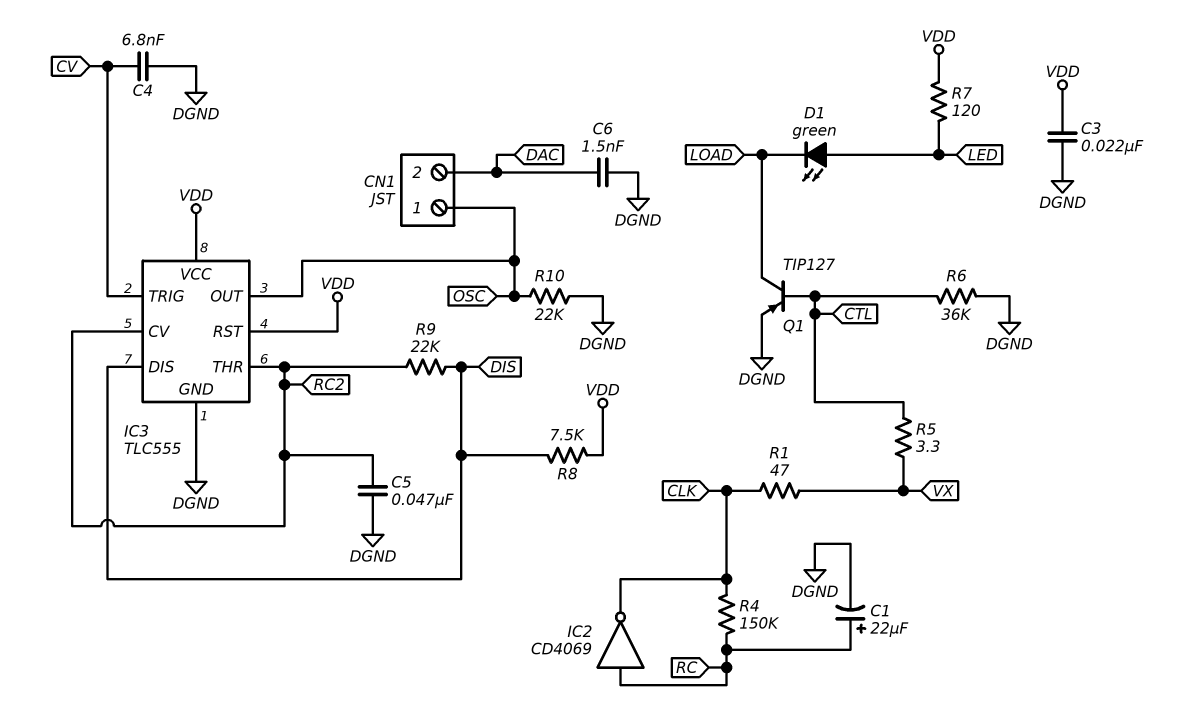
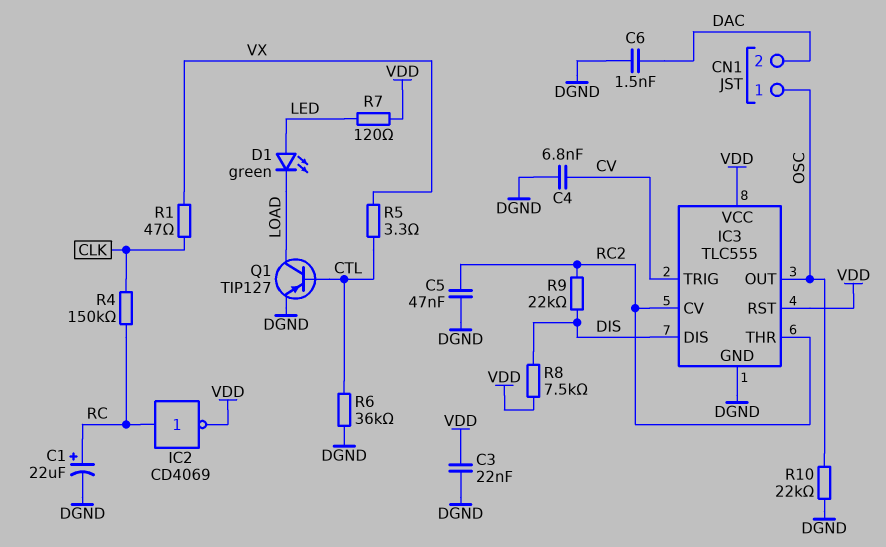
IC2: NOT CD4069 (in RC, out CLK) -> NOT CD4069 (in RC, out VDD)

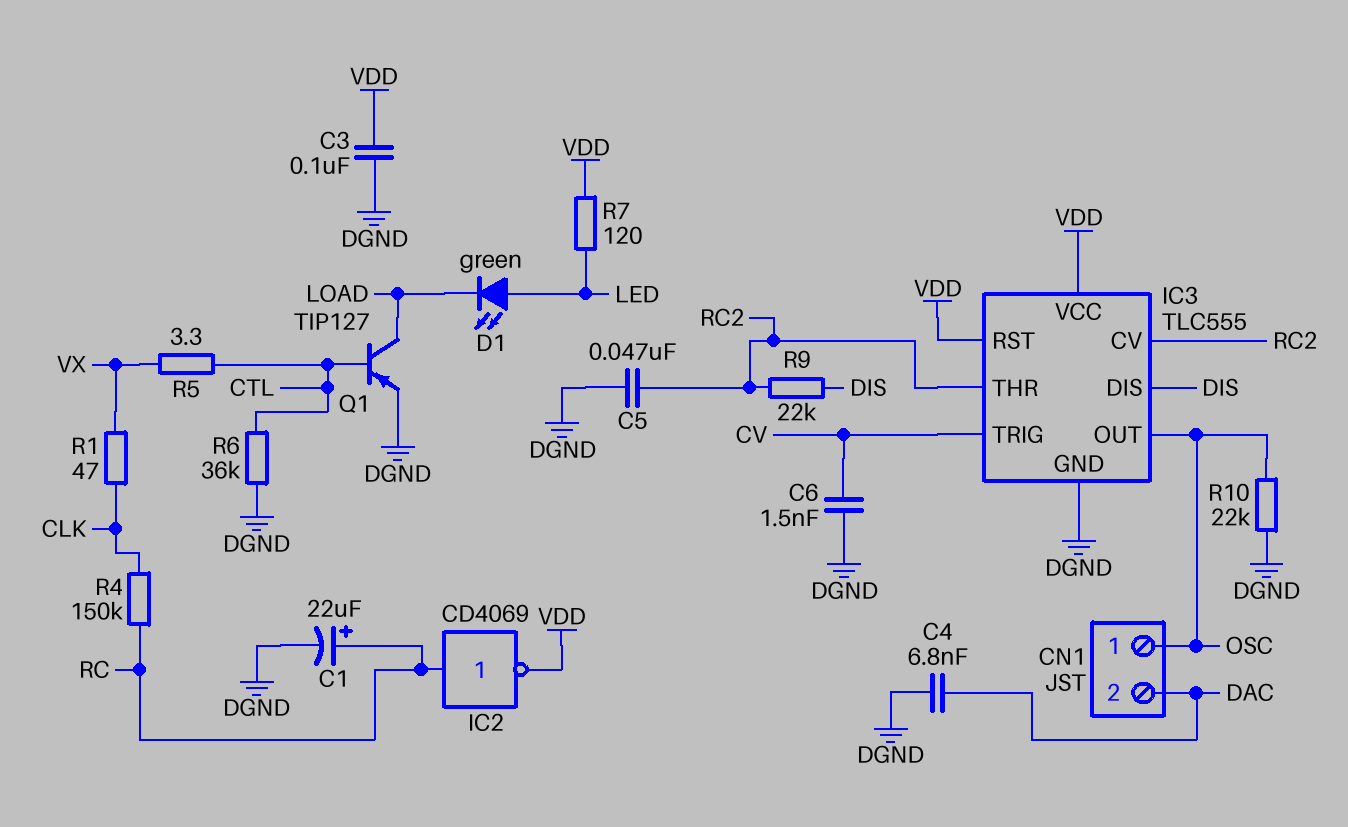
C3: 22nF (DGND, VDD) -> 100nF (DGND, VDD)
C4: 6.8nF (CV, DGND) -> 6.8nF (DAC, DGND)
C6: 1.5nF (DAC, DGND) -> 1.5nF (CV, DGND)
R8: 7.5k (DIS, VDD) -> none

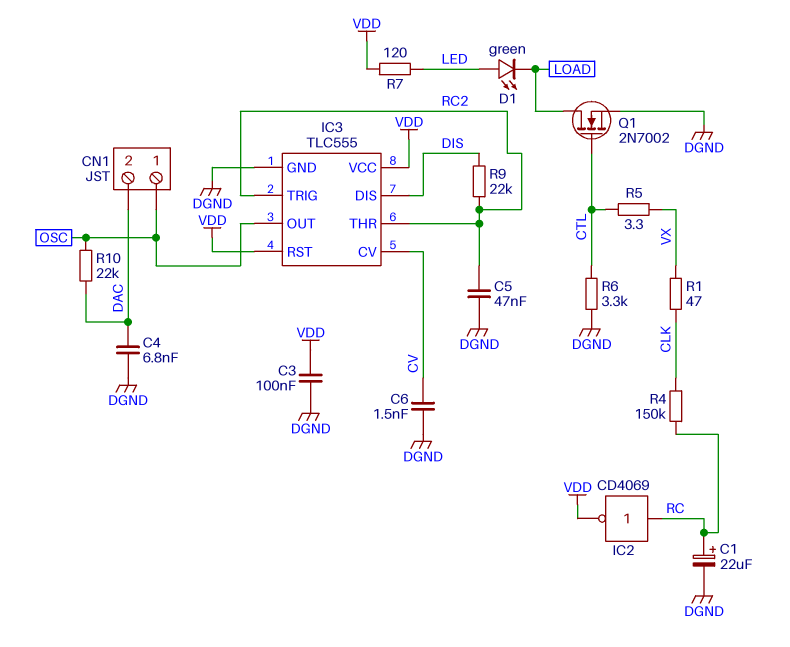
IC3 pin CV: RC2 -> CV
IC3 pin TRIG: CV -> RC2
Q1: PNP TIP127 (B CTL, C LOAD, E DGND) -> NMOS 2N7002 (G CTL, D LOAD, S DGND)
R6: 36k (CTL, DGND) -> 3.3k (CTL, DGND)
R10: 22k (DGND, OSC) -> 22k (DAC, OSC)

